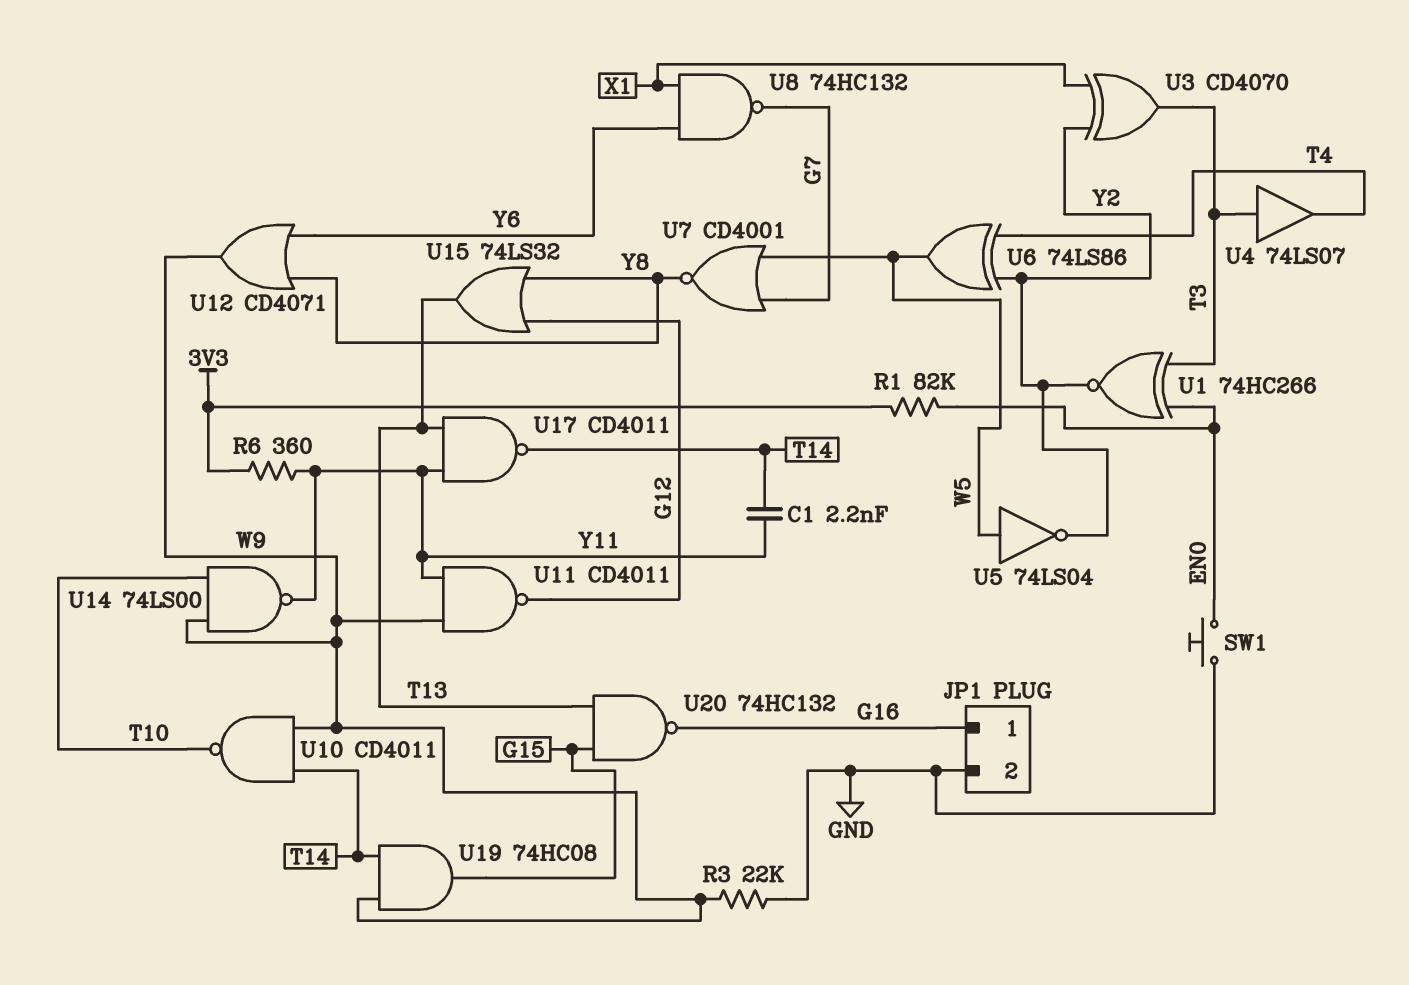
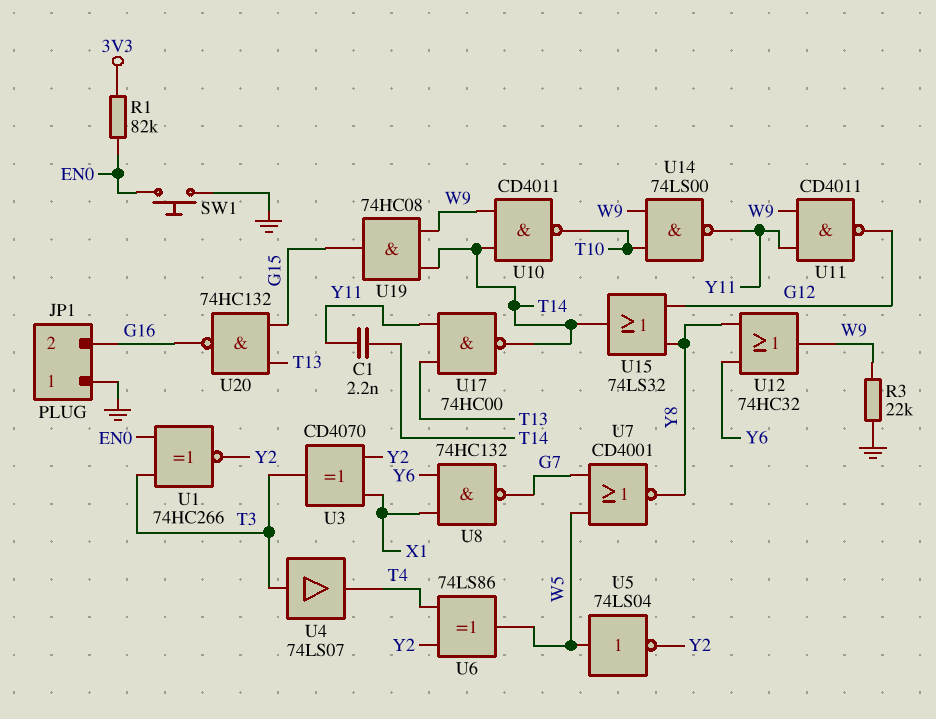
JP1 pin 1: G16 -> GND
JP1 pin 2: GND -> G16
R6: 360 (3V3, Y11) -> none
U12: OR CD4071 (in Y6, in Y8, out W9) -> OR 74HC32 (in Y6, in Y8, out W9)
U15: OR 74LS32 (in G12, in Y8, out T13) -> OR 74LS32 (in G12, in Y8, out T14)
U17: NAND CD4011 (in T13, in Y11, out T14) -> NAND 74HC00 (in T13, in Y11, out T14)

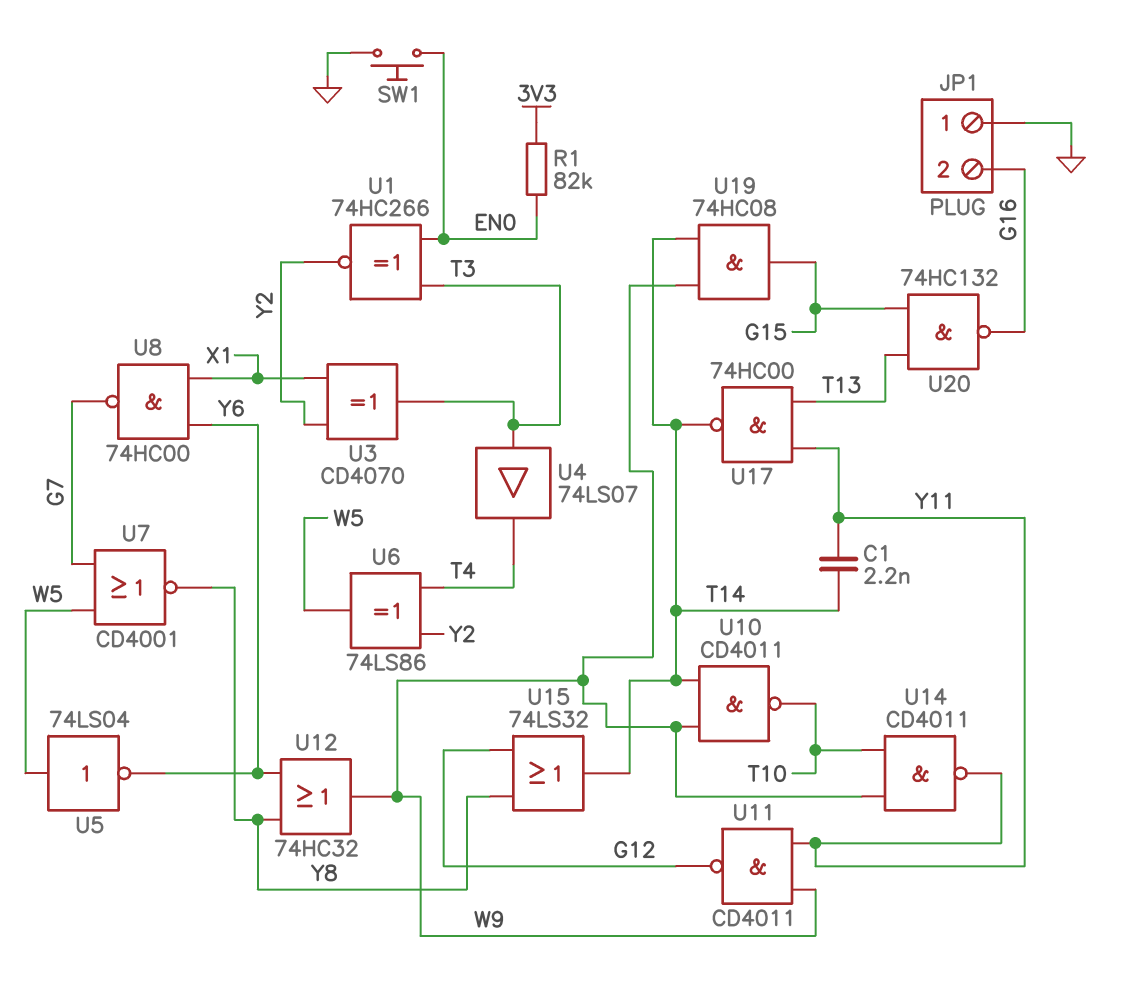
R3: 22k (GND, W9) -> none
U5: NOT 74LS04 (in W5, out Y2) -> NOT 74LS04 (in W5, out Y6)
U8: NAND 74HC132 (in X1, in Y6, out G7) -> NAND 74HC00 (in X1, in Y6, out G7)
U14: NAND 74LS00 (in T10, in W9, out Y11) -> NAND CD4011 (in T10, in W9, out Y11)

